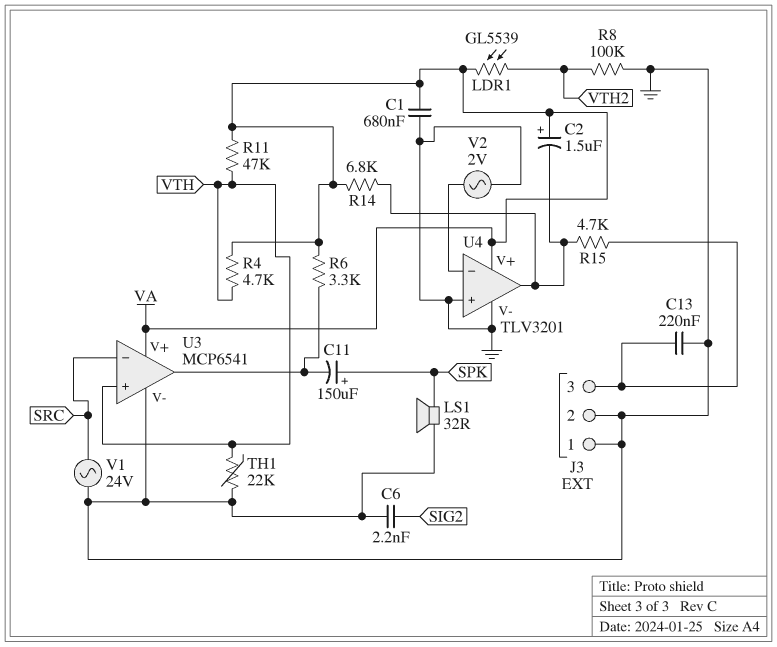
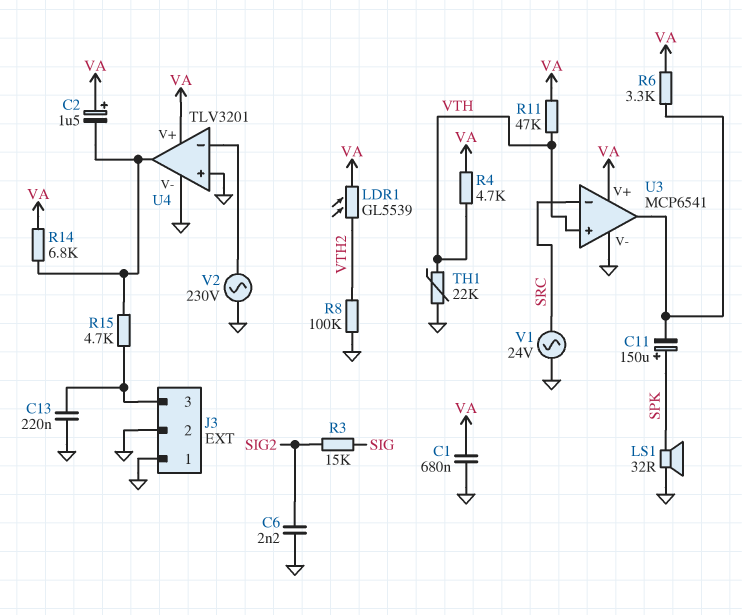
R3: none -> 15k (SIG, SIG2)
V2: AC 2V (GND, U4/in-) -> AC 230V (GND, U4/in-)

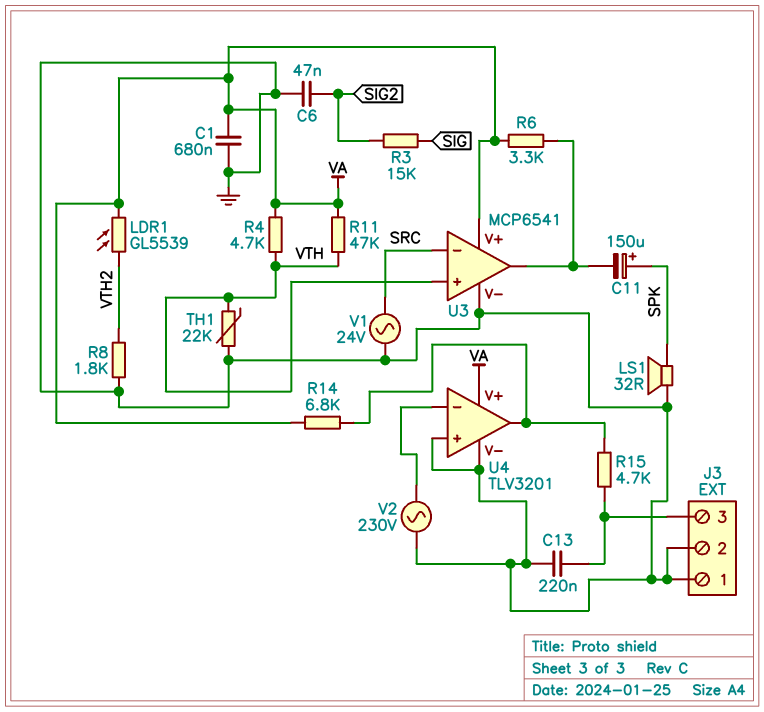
C2: 1.5uF (plus VA, minus U4/out) -> none
C6: 2.2nF (GND, SIG2) -> 47nF (GND, SIG2)
R8: 100k (GND, VTH2) -> 1.8k (GND, VTH2)

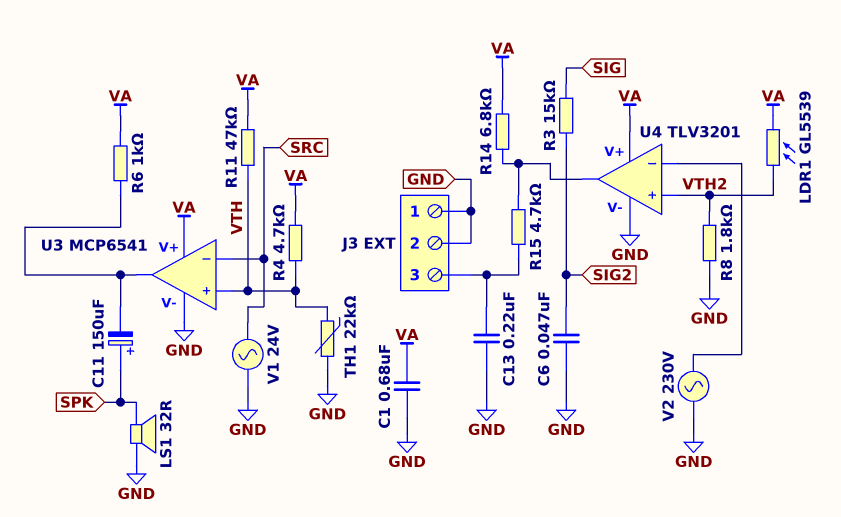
R6: 3.3k (U3/out, VA) -> 1k (U3/out, VA)
U4 pin in+: GND -> VTH2

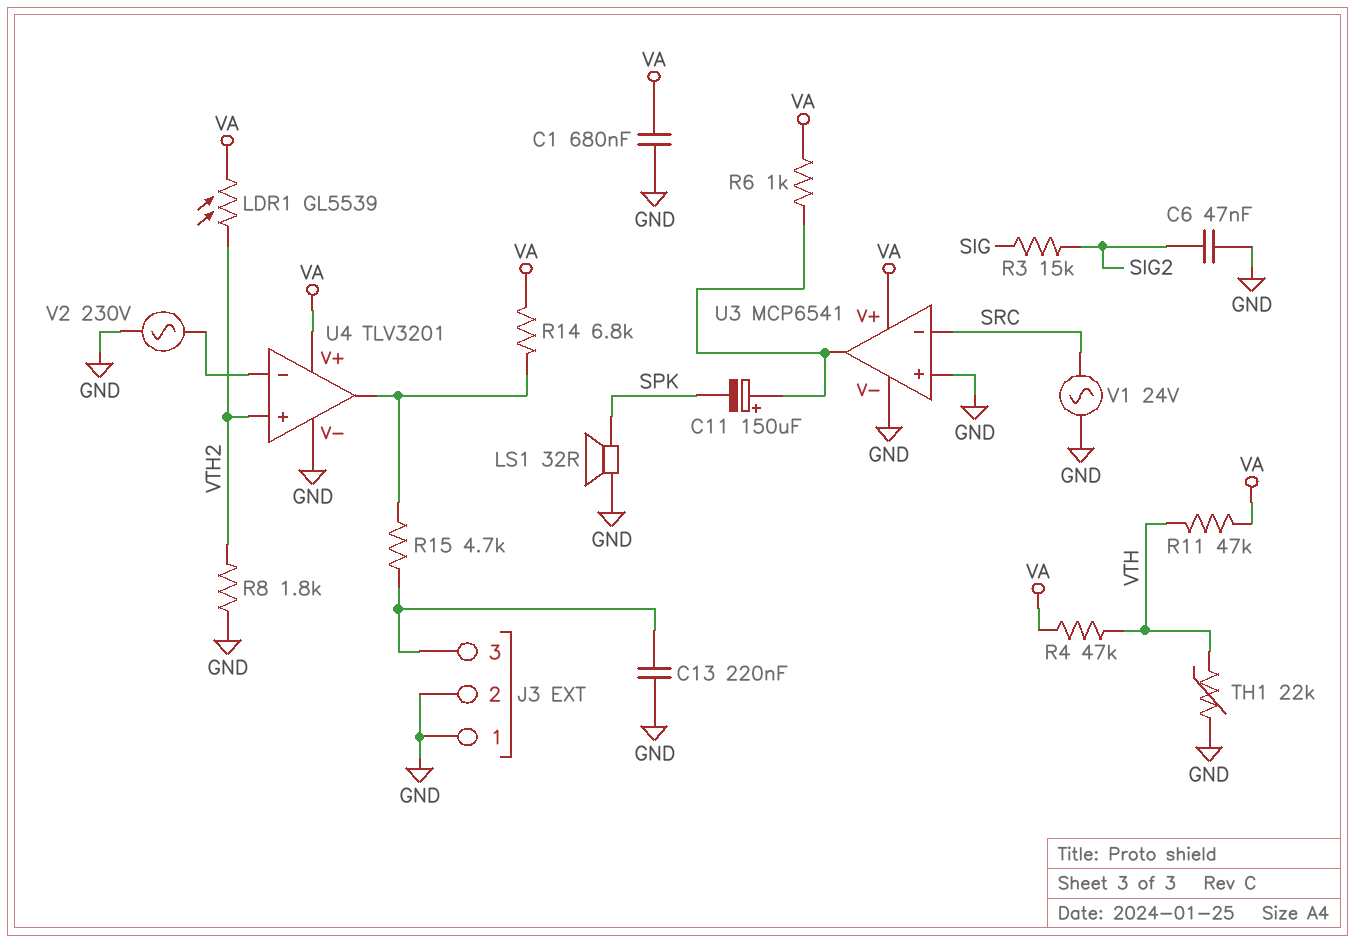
C11: 150uF (plus SPK, minus U3/out) -> 150uF (plus U3/out, minus SPK)
R4: 4.7k (VA, VTH) -> 47k (VA, VTH)
U3 pin in+: VTH -> GND

